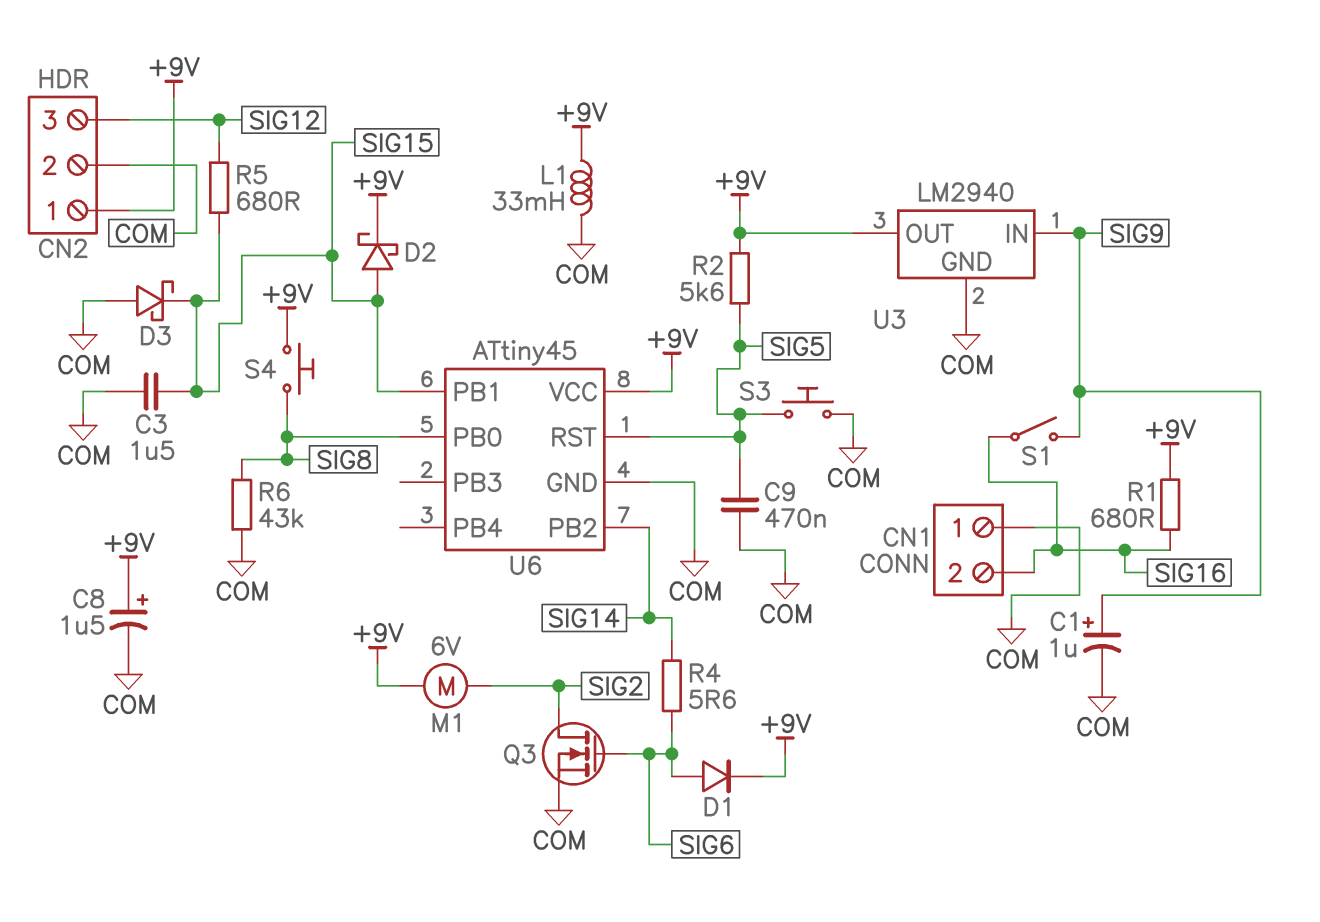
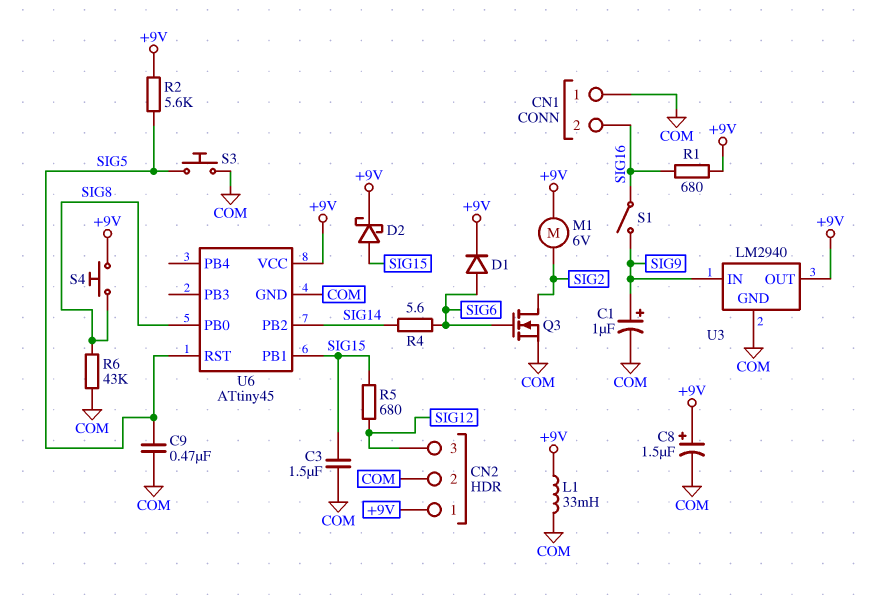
D3: schottky (A COM, K SIG15) -> none

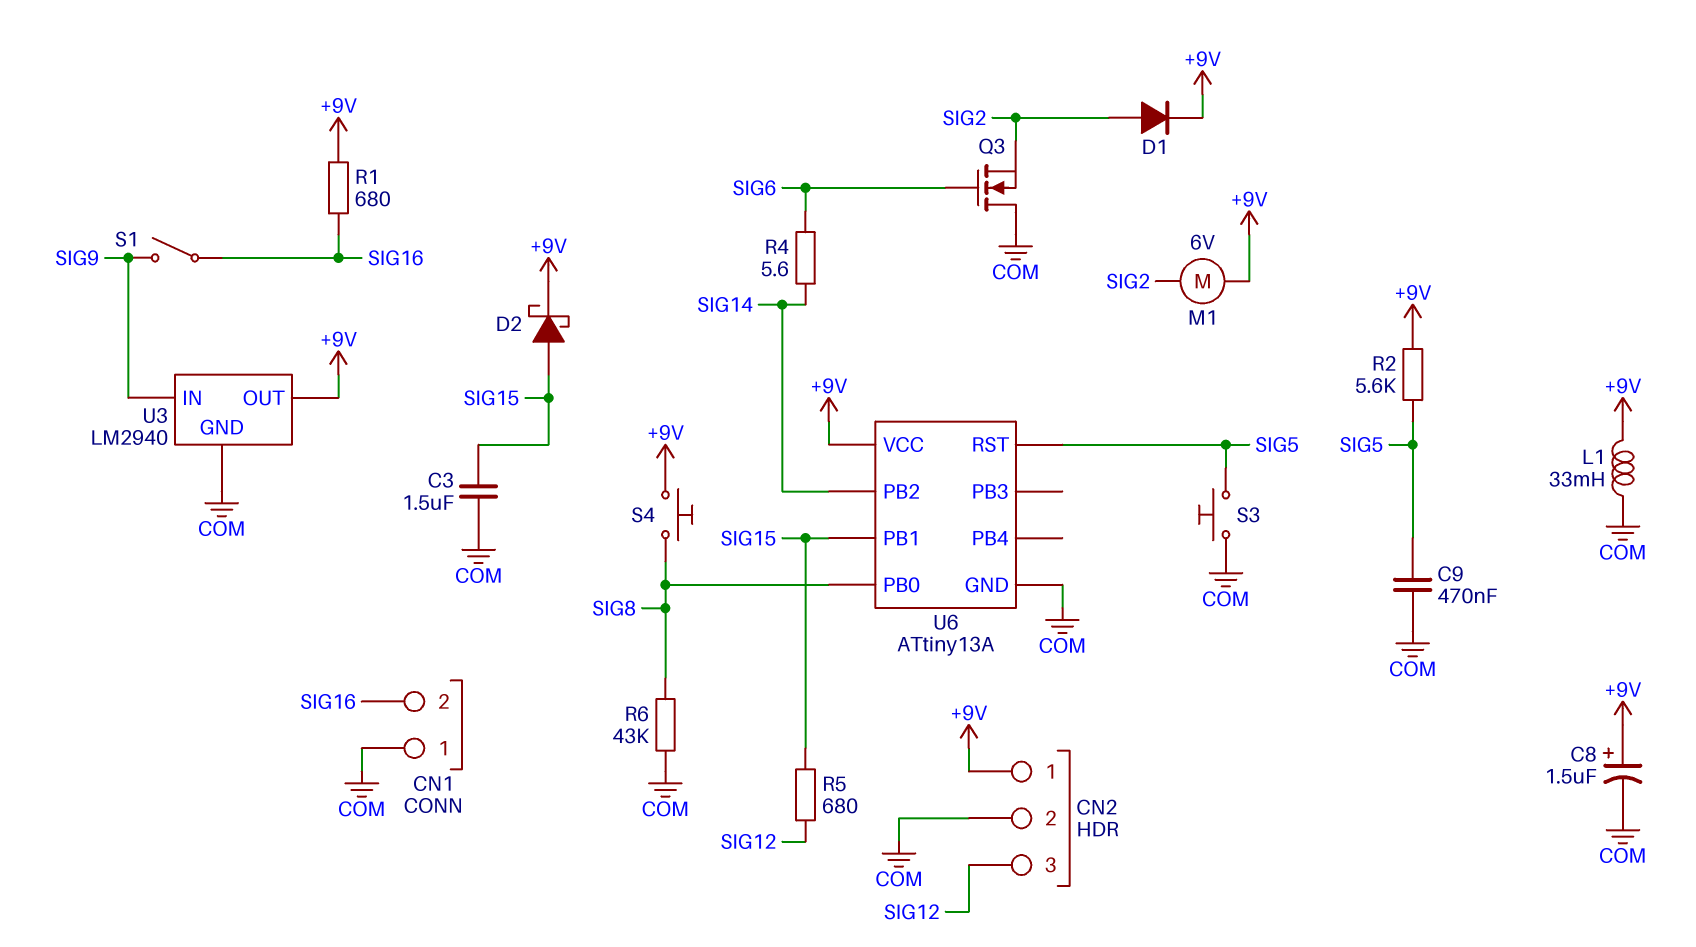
C1: 1uF (plus SIG9, minus COM) -> none
D1: diode (A SIG6, K +9V) -> diode (A SIG2, K +9V)
Q3: NMOS (G SIG6, D SIG2, S COM) -> NMOS (G SIG6, D COM, S SIG2)
U6: ATtiny45 -> ATtiny13A

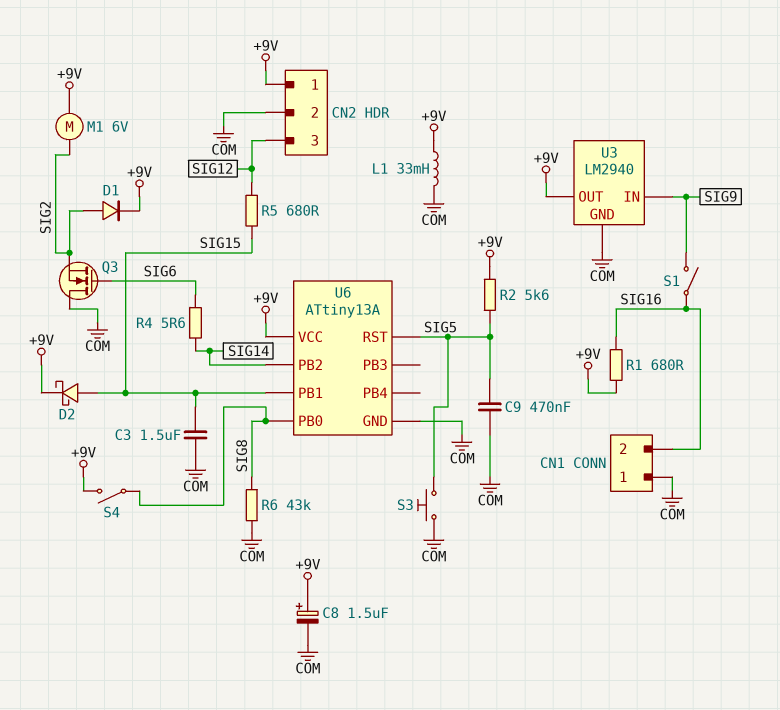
S4: button (+9V, SIG8) -> switch (+9V, SIG8)

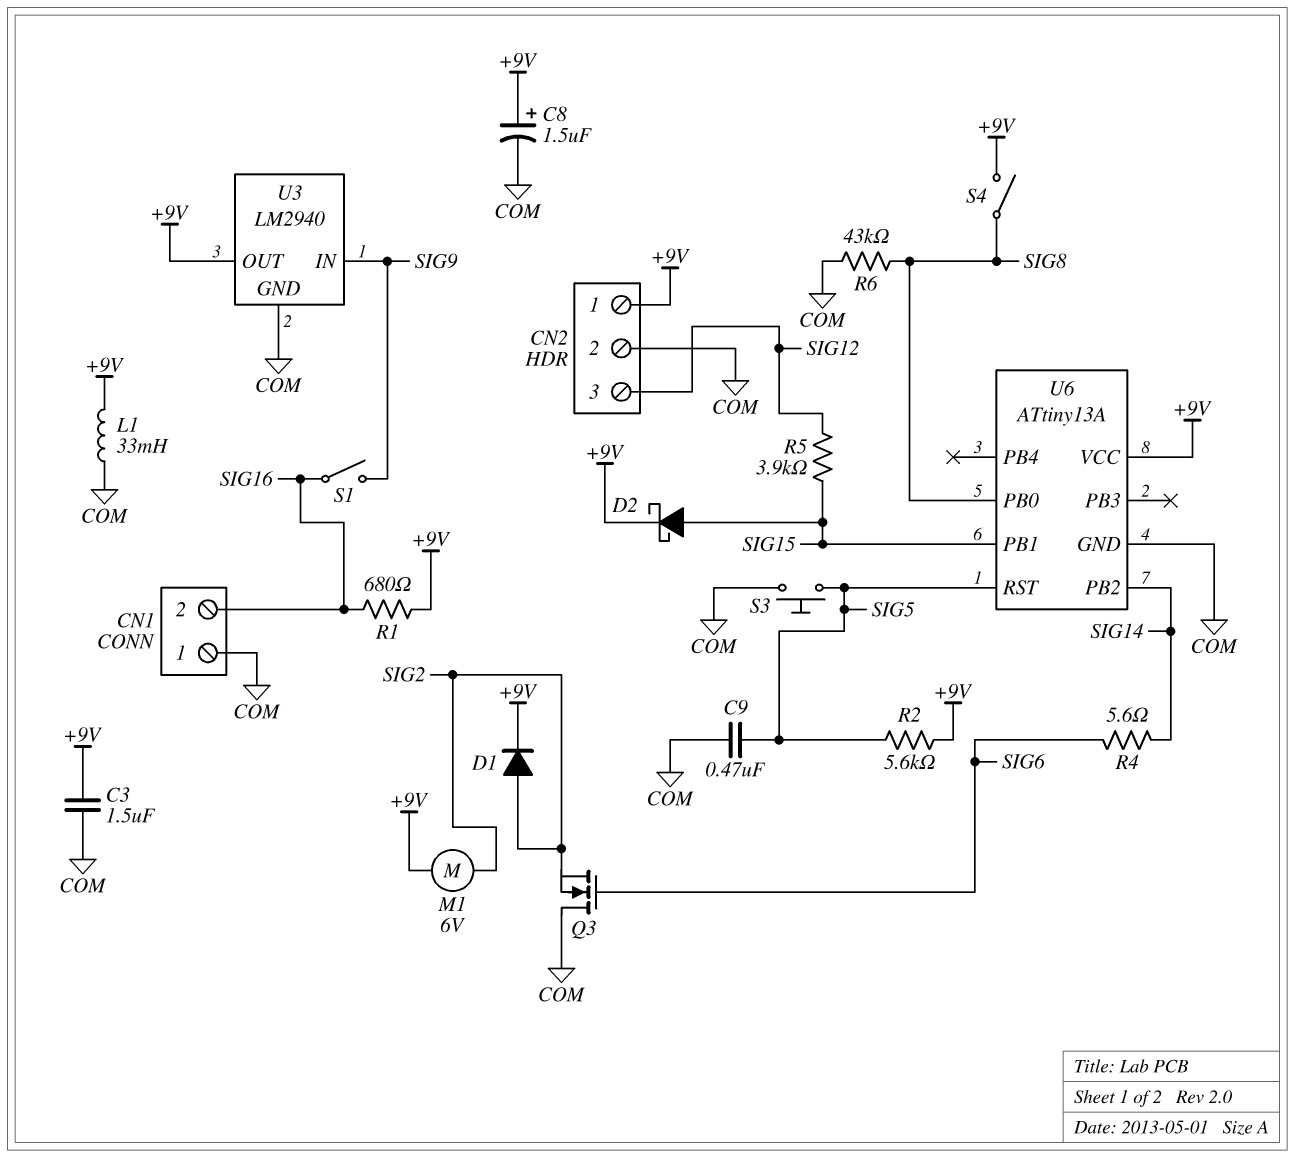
C3: 1.5uF (COM, SIG15) -> 1.5uF (+9V, COM)
R5: 680 (SIG12, SIG15) -> 3.9k (SIG12, SIG15)

